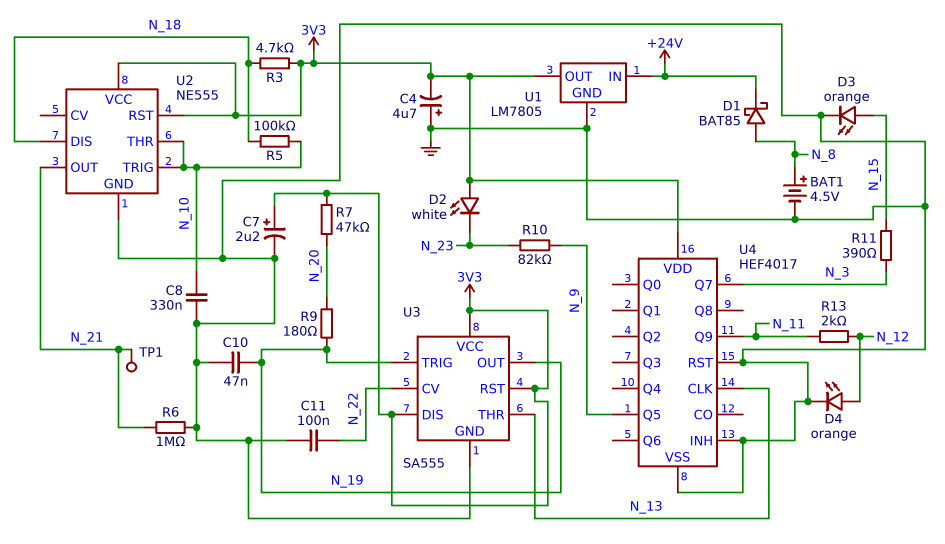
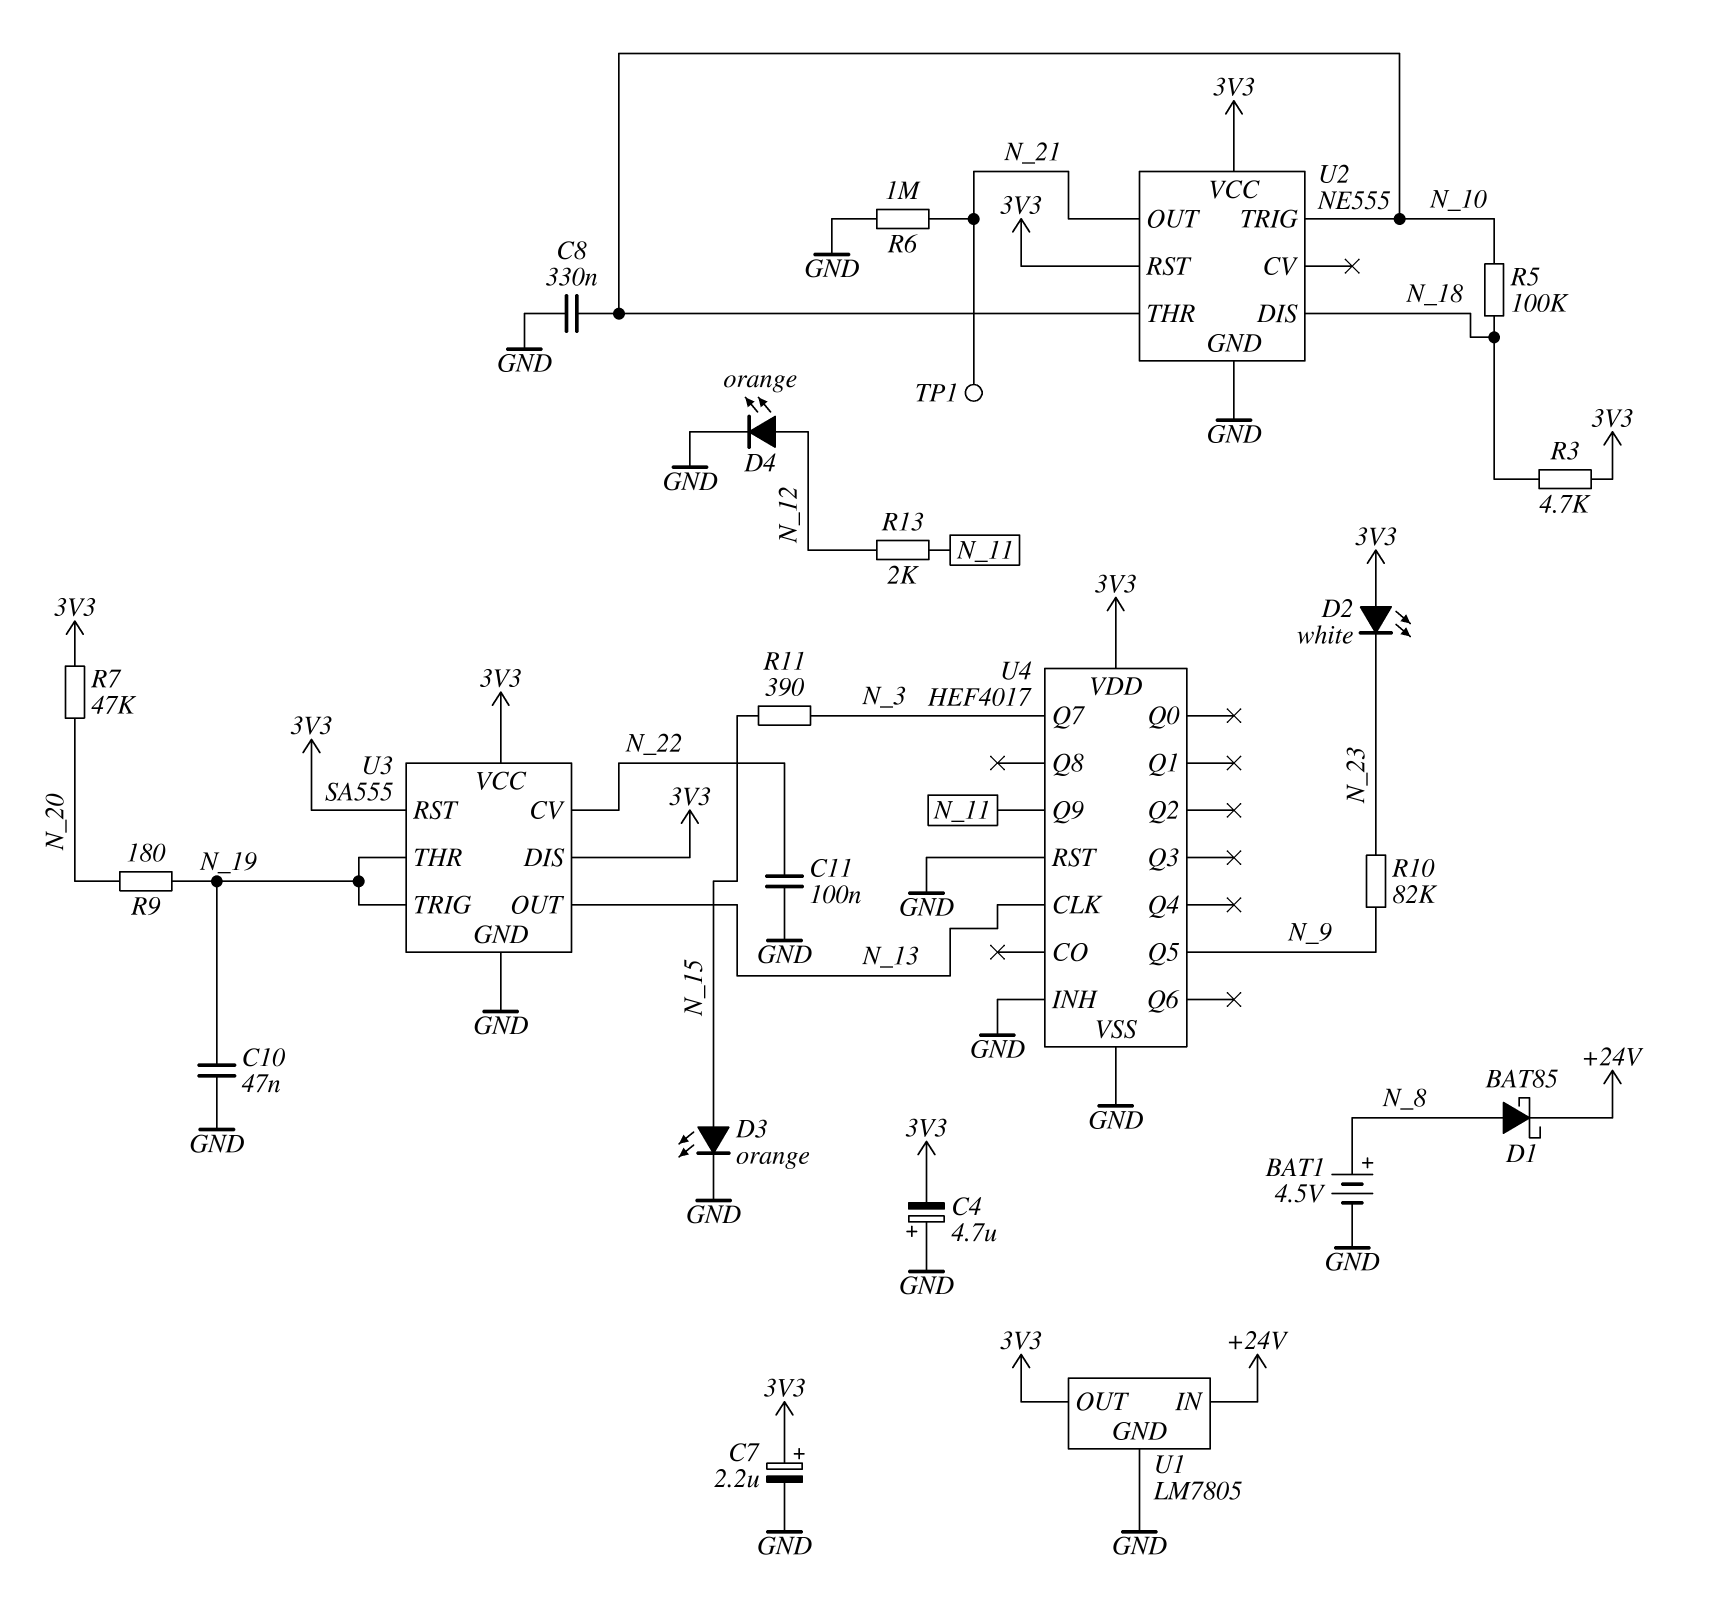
U3 pin OUT: N_19 -> N_13
U3 pin THR: N_13 -> N_19

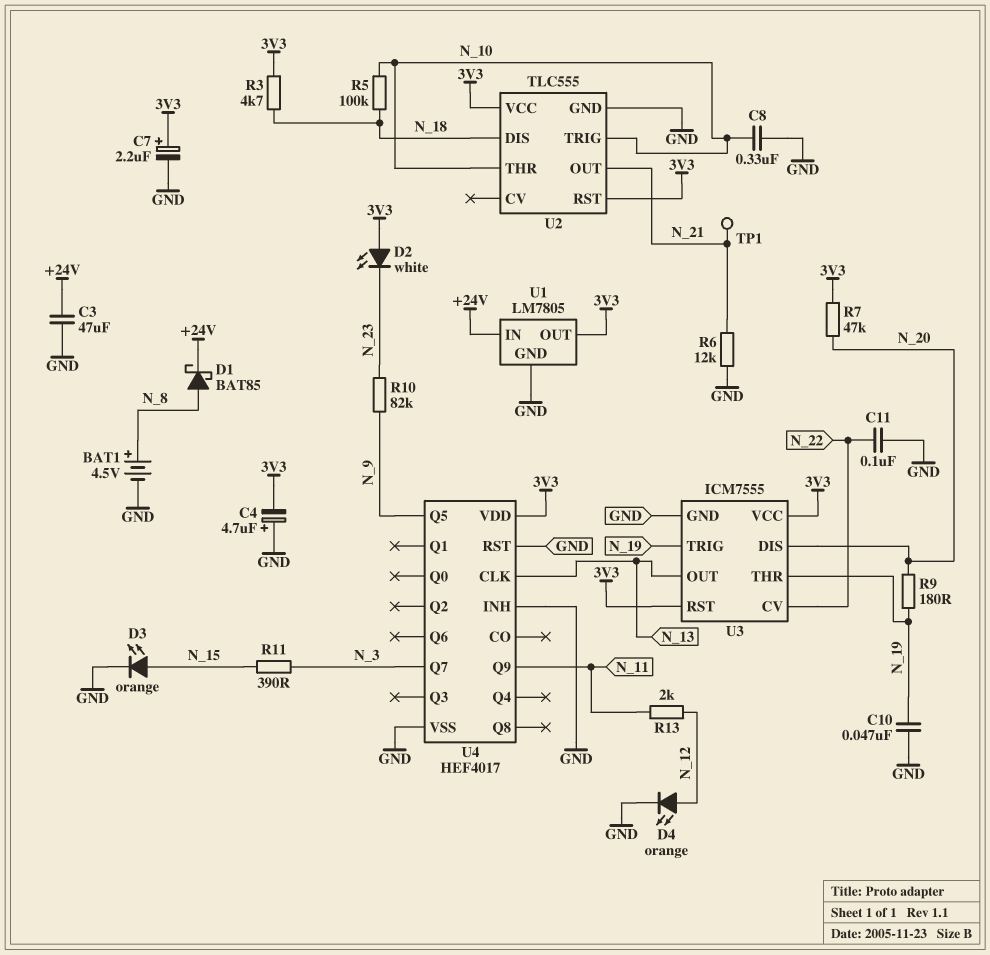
C3: none -> 47uF (+24V, GND)
R6: 1M (GND, N_21) -> 12k (GND, N_21)
U2: NE555 -> TLC555
U3: SA555 -> ICM7555
U3 pin DIS: 3V3 -> N_20

